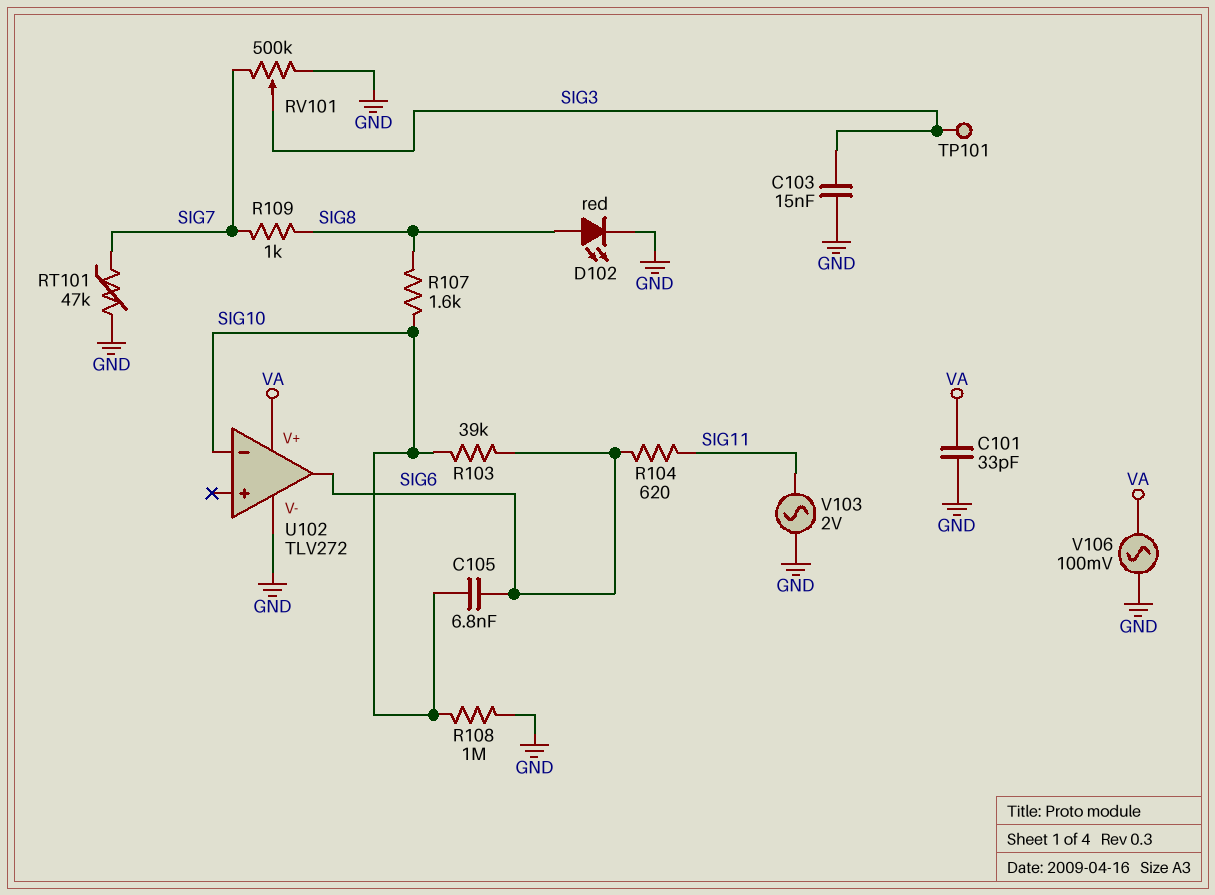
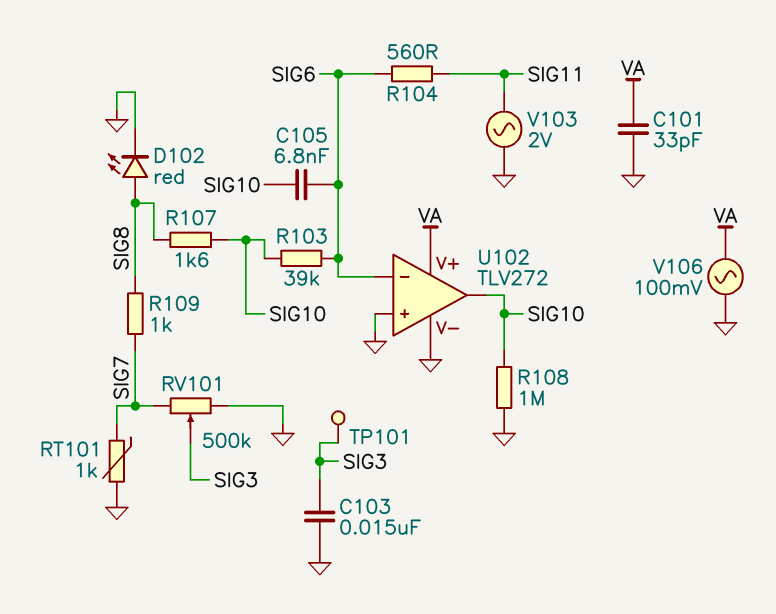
R104: 620 (SIG6, SIG11) -> 560 (SIG6, SIG11)
RT101: 47k (GND, SIG7) -> 1k (GND, SIG7)
U102 pin in+: none -> GND
U102 pin in-: SIG10 -> SIG6
U102 pin out: SIG6 -> SIG10

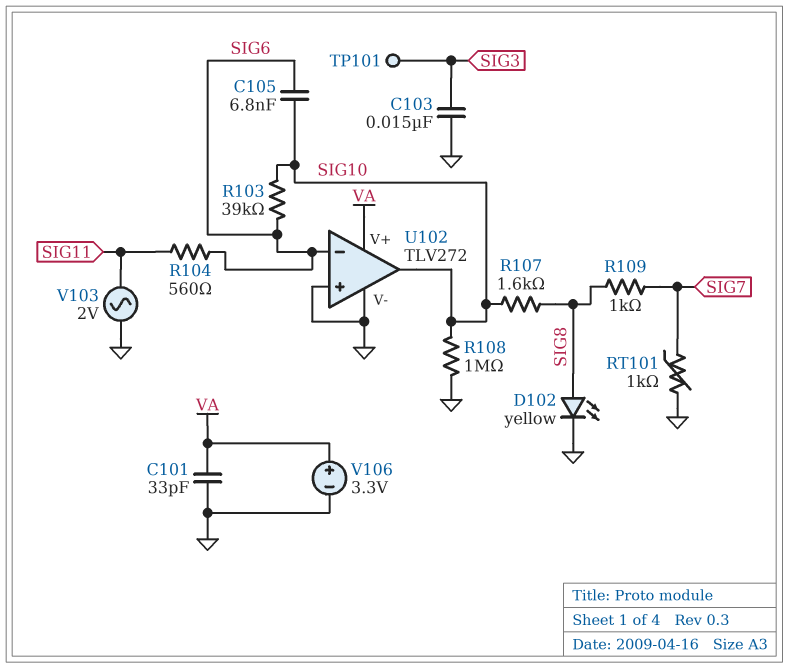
D102: LED red (A SIG8, K GND) -> LED yellow (A SIG8, K GND)
RV101: 500k (GND, SIG7, wiper SIG3) -> none
V106: AC 100mV (GND, VA) -> 3.3V (plus VA, minus GND)

